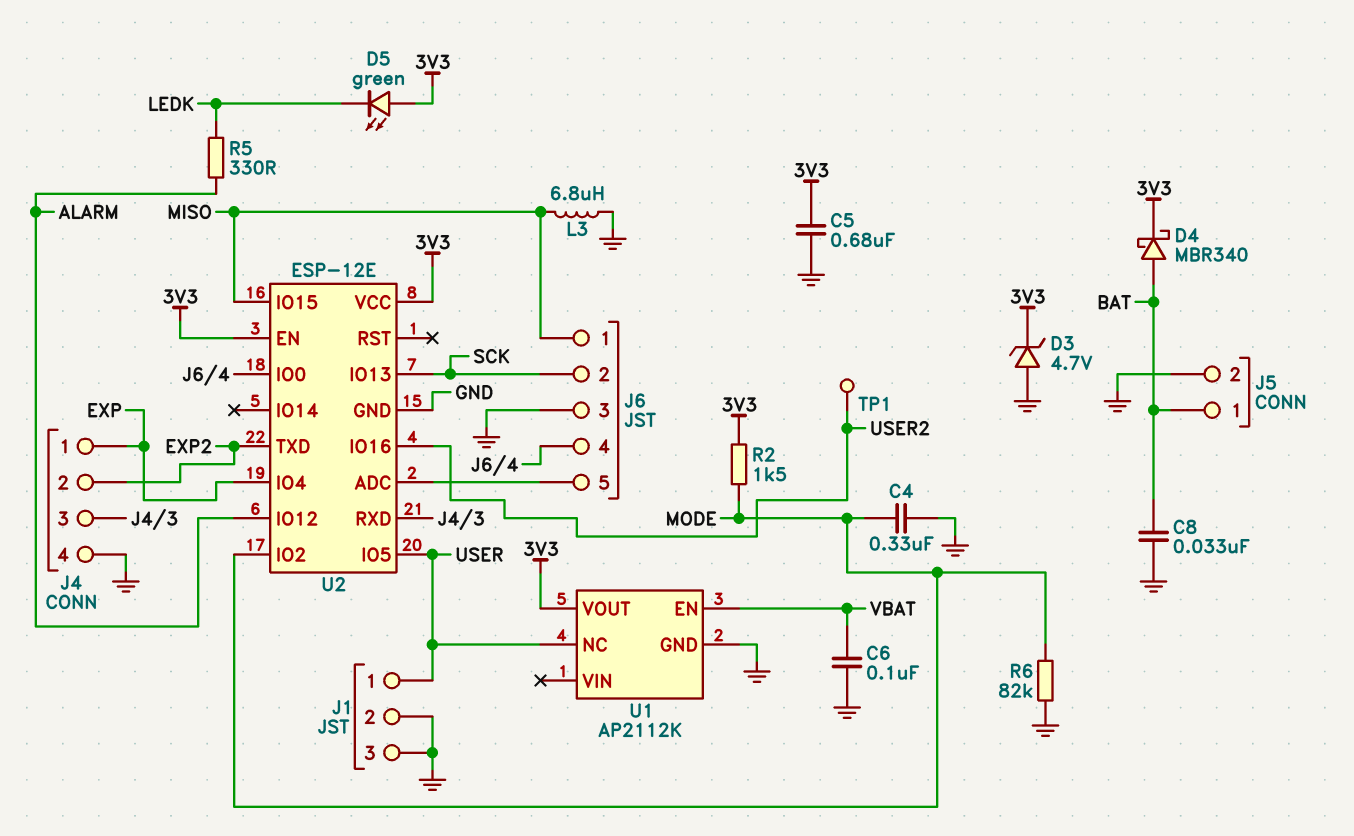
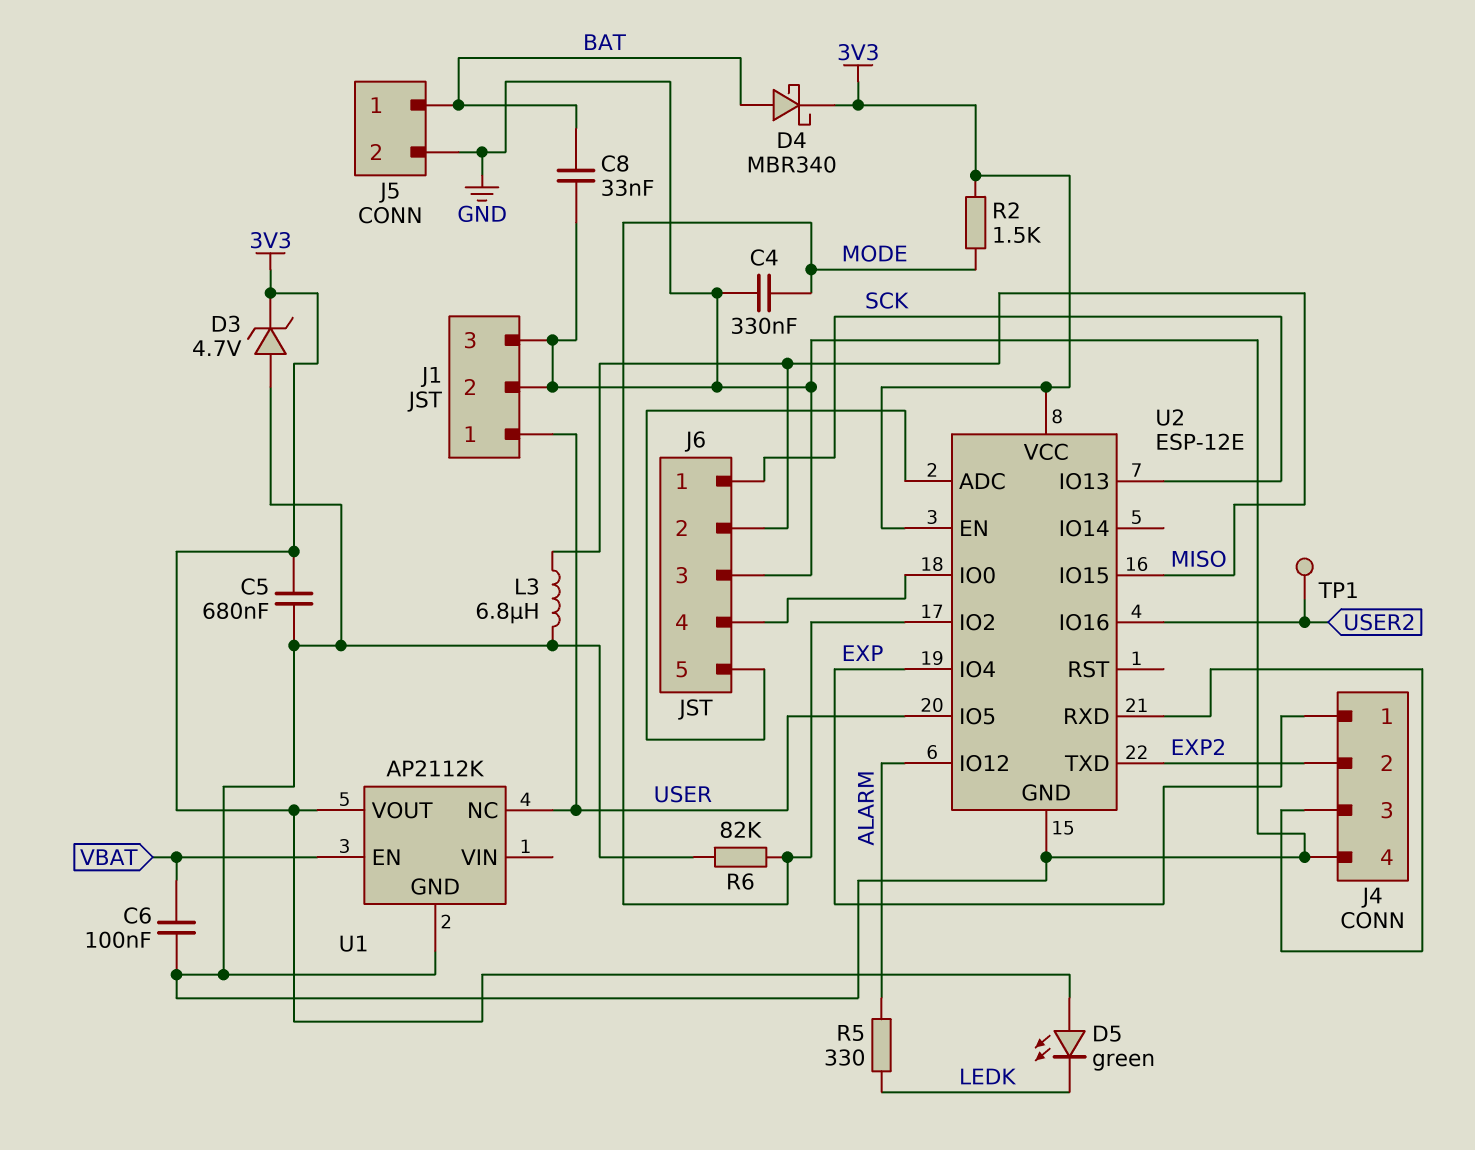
J6 pin 1: MISO -> SCK
J6 pin 2: SCK -> MISO

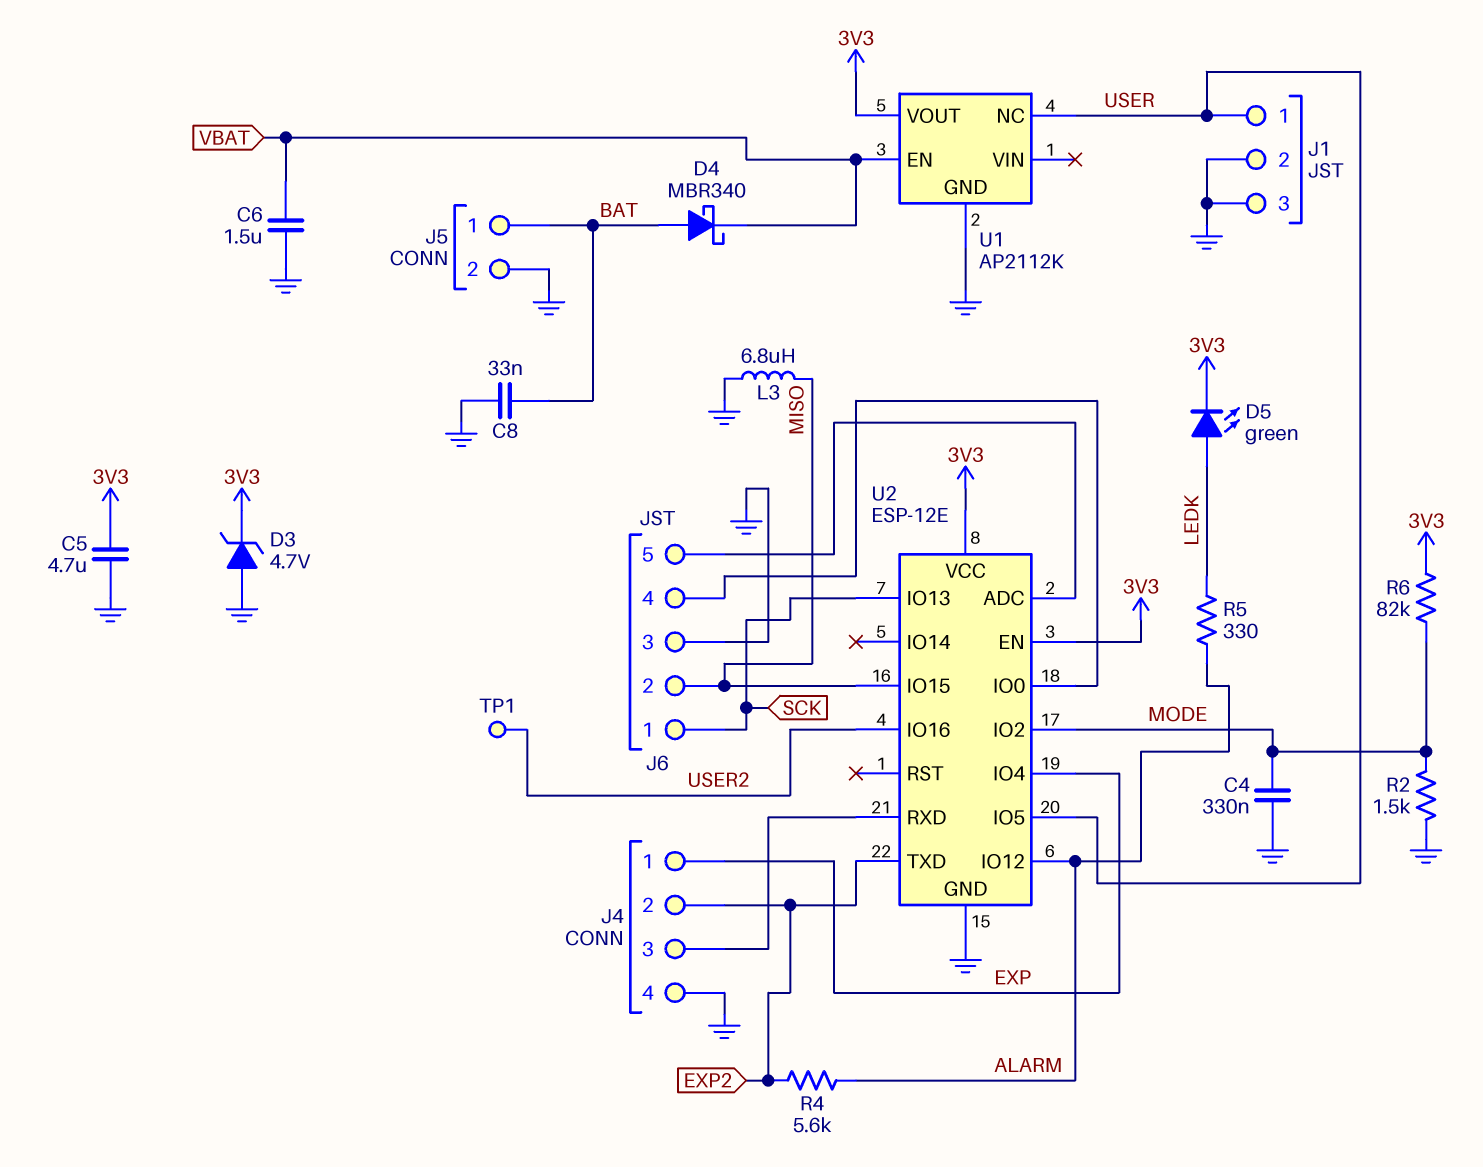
C5: 680nF (3V3, GND) -> 4.7uF (3V3, GND)
C6: 100nF (GND, VBAT) -> 1.5uF (GND, VBAT)
D4: schottky MBR340 (A BAT, K 3V3) -> schottky MBR340 (A BAT, K VBAT)
D5: LED green (A 3V3, K LEDK) -> LED green (A LEDK, K 3V3)
R2: 1.5k (3V3, MODE) -> 1.5k (GND, MODE)
R4: none -> 5.6k (ALARM, EXP2)
R6: 82k (GND, MODE) -> 82k (3V3, MODE)

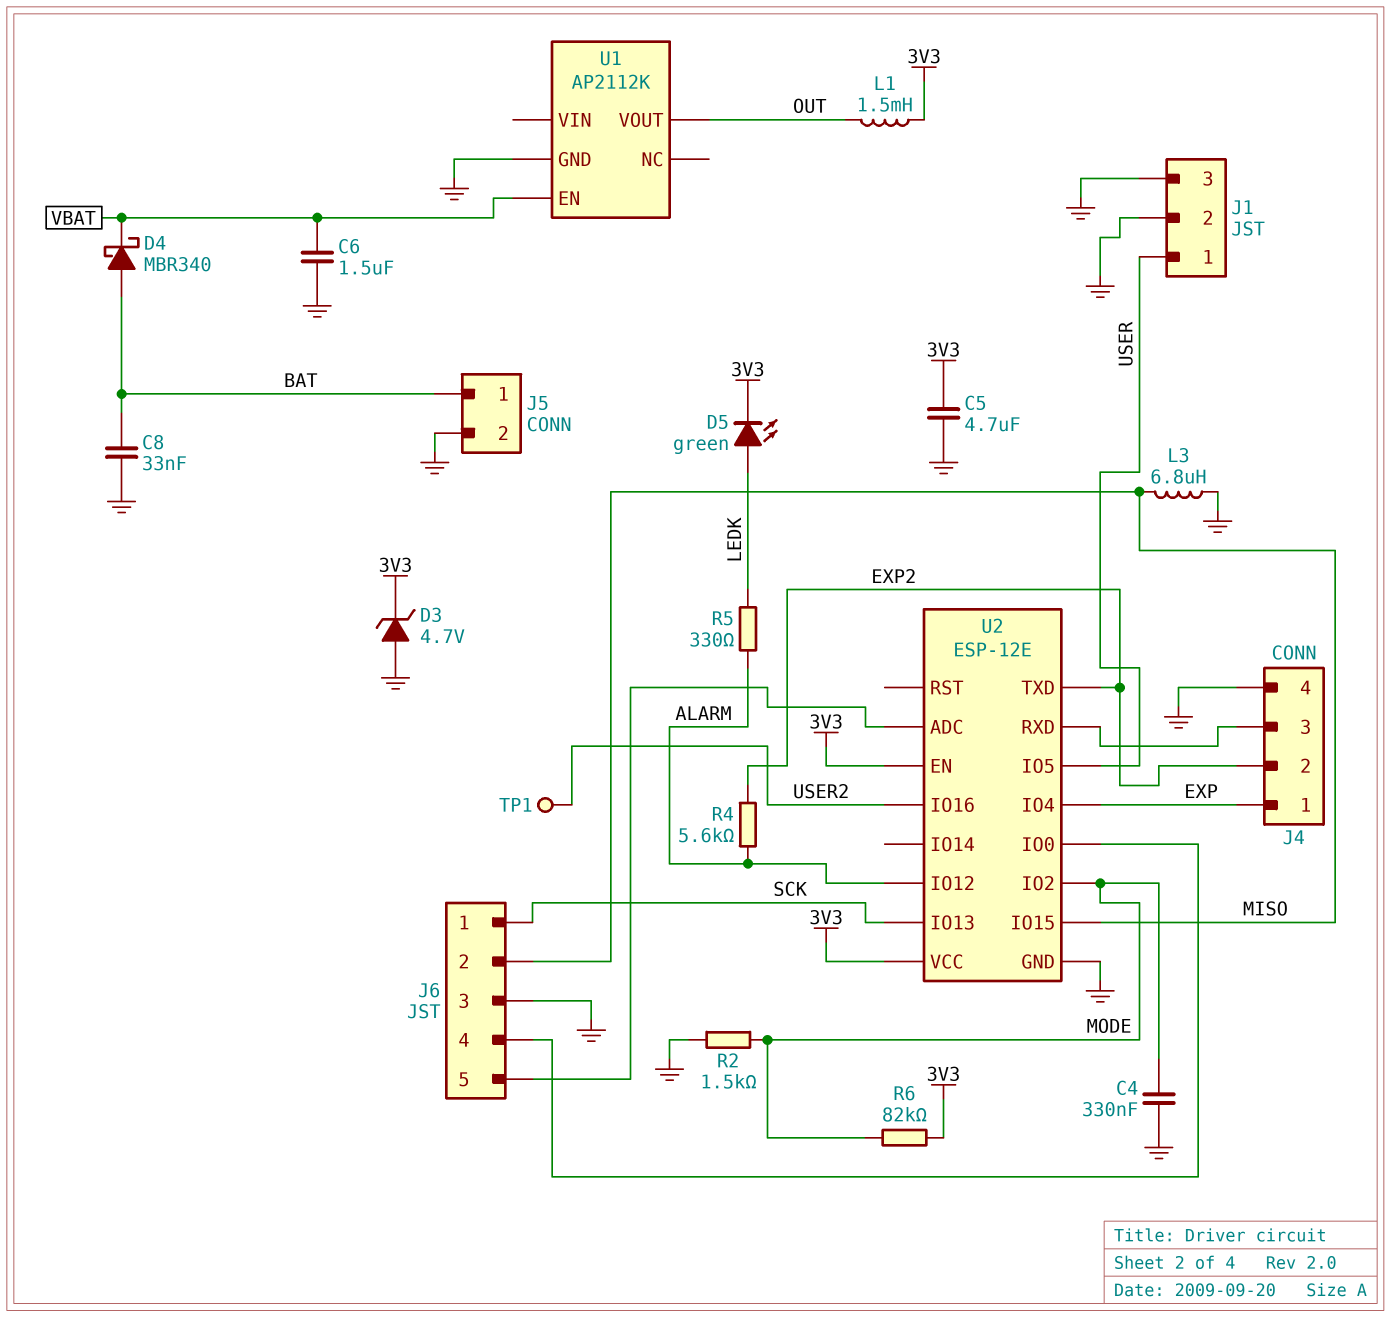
L1: none -> 1.5mH (3V3, OUT)
U1 pin NC: USER -> none
U1 pin VOUT: 3V3 -> OUT

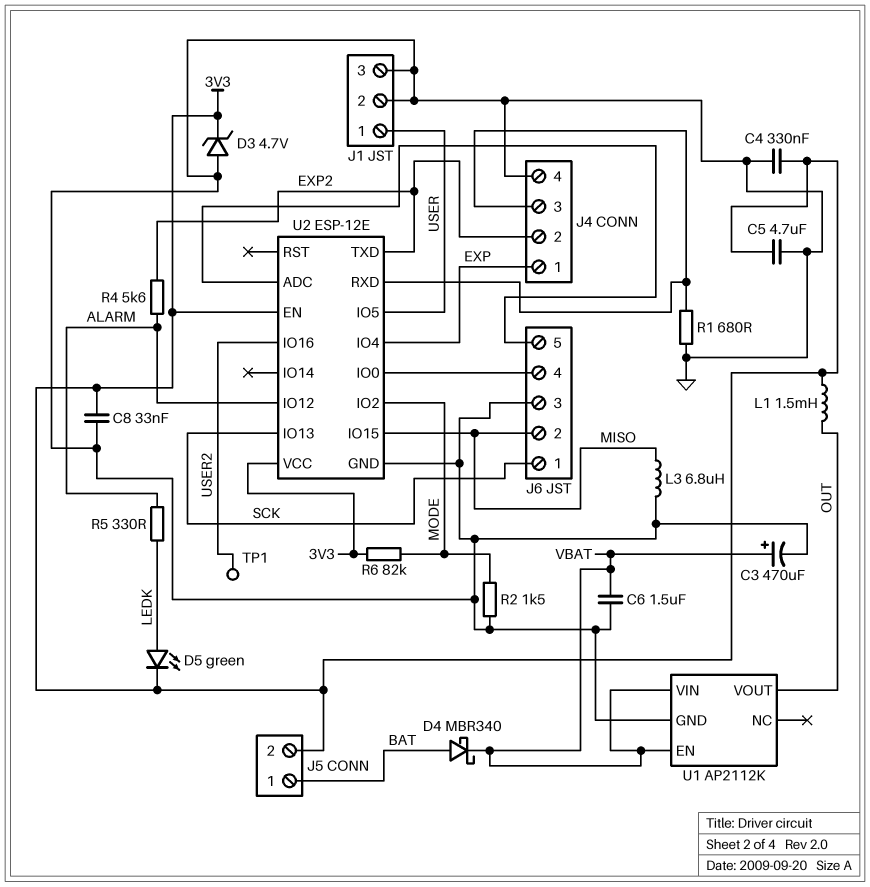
C3: none -> 470uF (plus VBAT, minus GND)
C4: 330nF (GND, MODE) -> 330nF (3V3, GND)
C8: 33nF (BAT, GND) -> 33nF (3V3, GND)
J5 pin 2: GND -> 3V3
R1: none -> 680 (GND, J4/3)
U1 pin VIN: none -> VBAT

